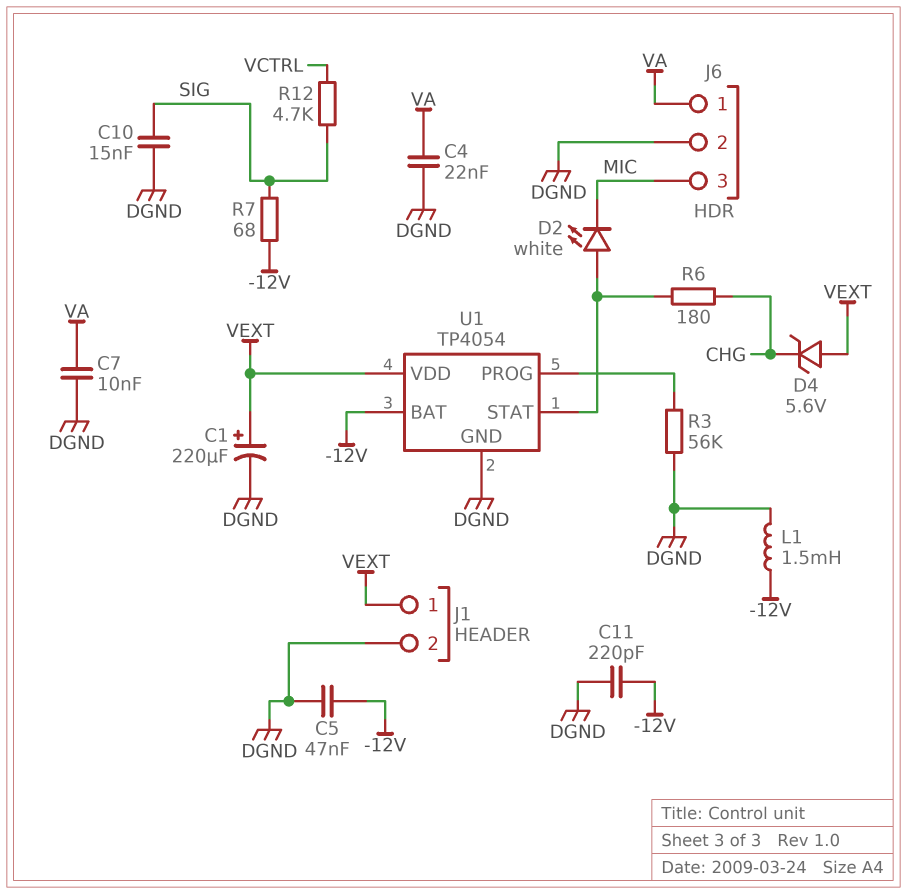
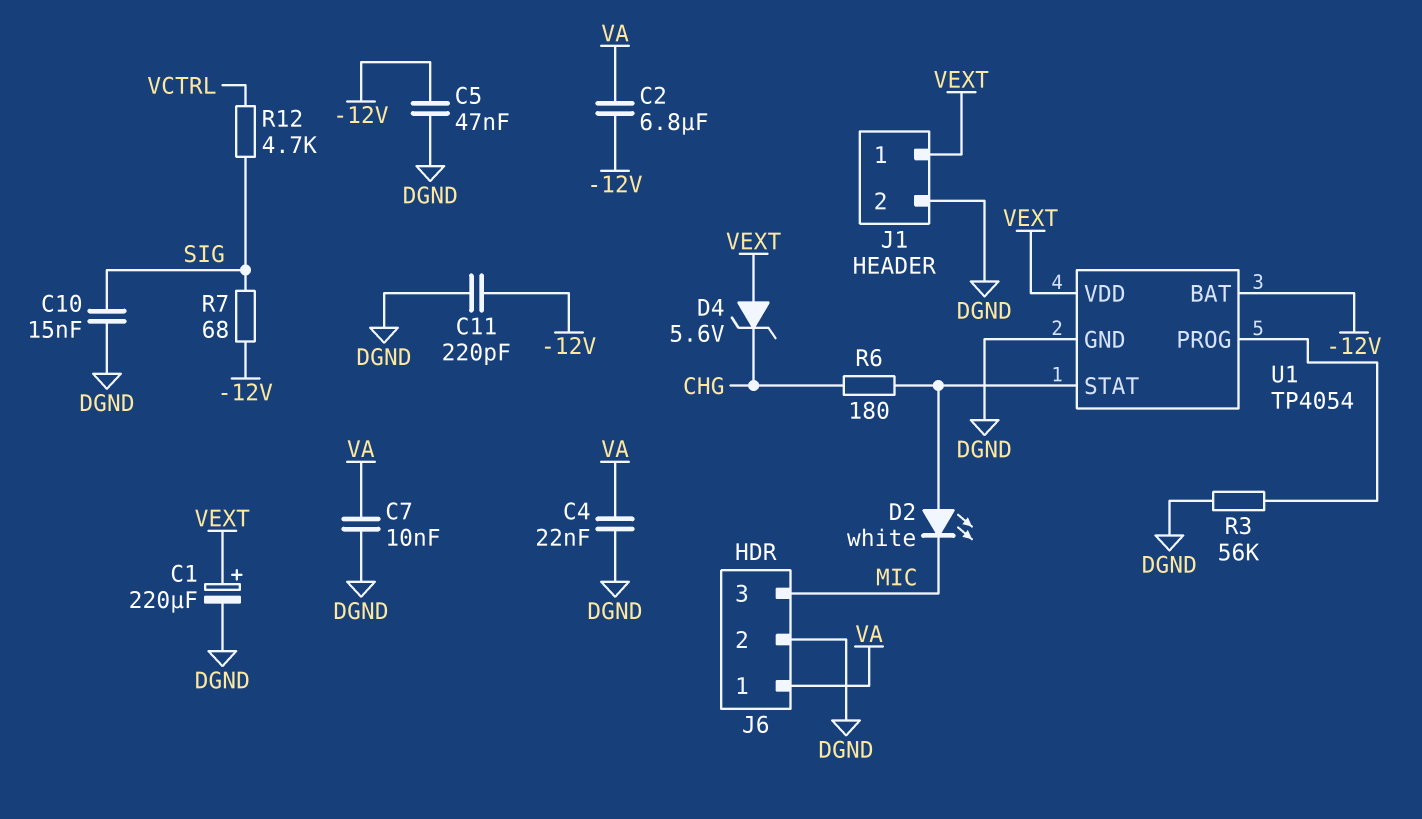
C2: none -> 6.8uF (-12V, VA)
L1: 1.5mH (-12V, DGND) -> none

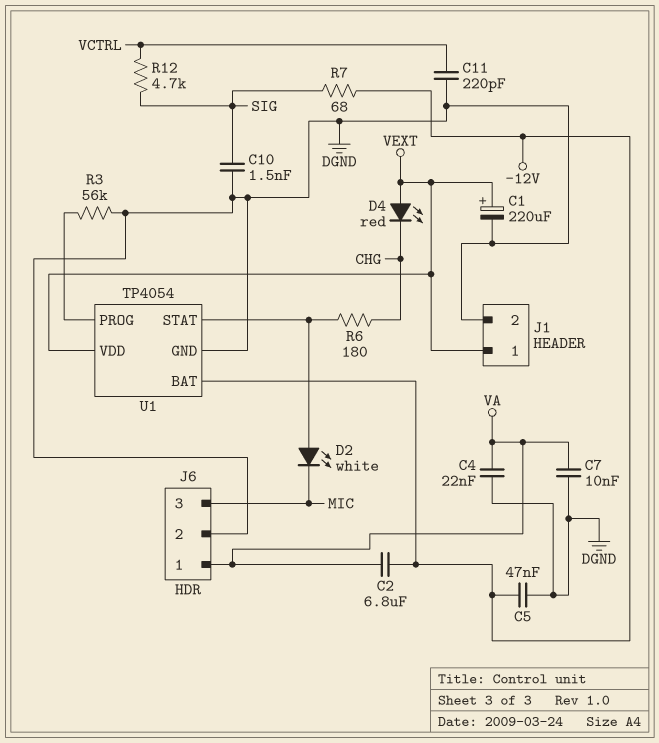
C10: 15nF (DGND, SIG) -> 1.5nF (DGND, SIG)
C11: 220pF (-12V, DGND) -> 220pF (DGND, VCTRL)
D4: zener 5.6V (A VEXT, K CHG) -> LED red (A VEXT, K CHG)

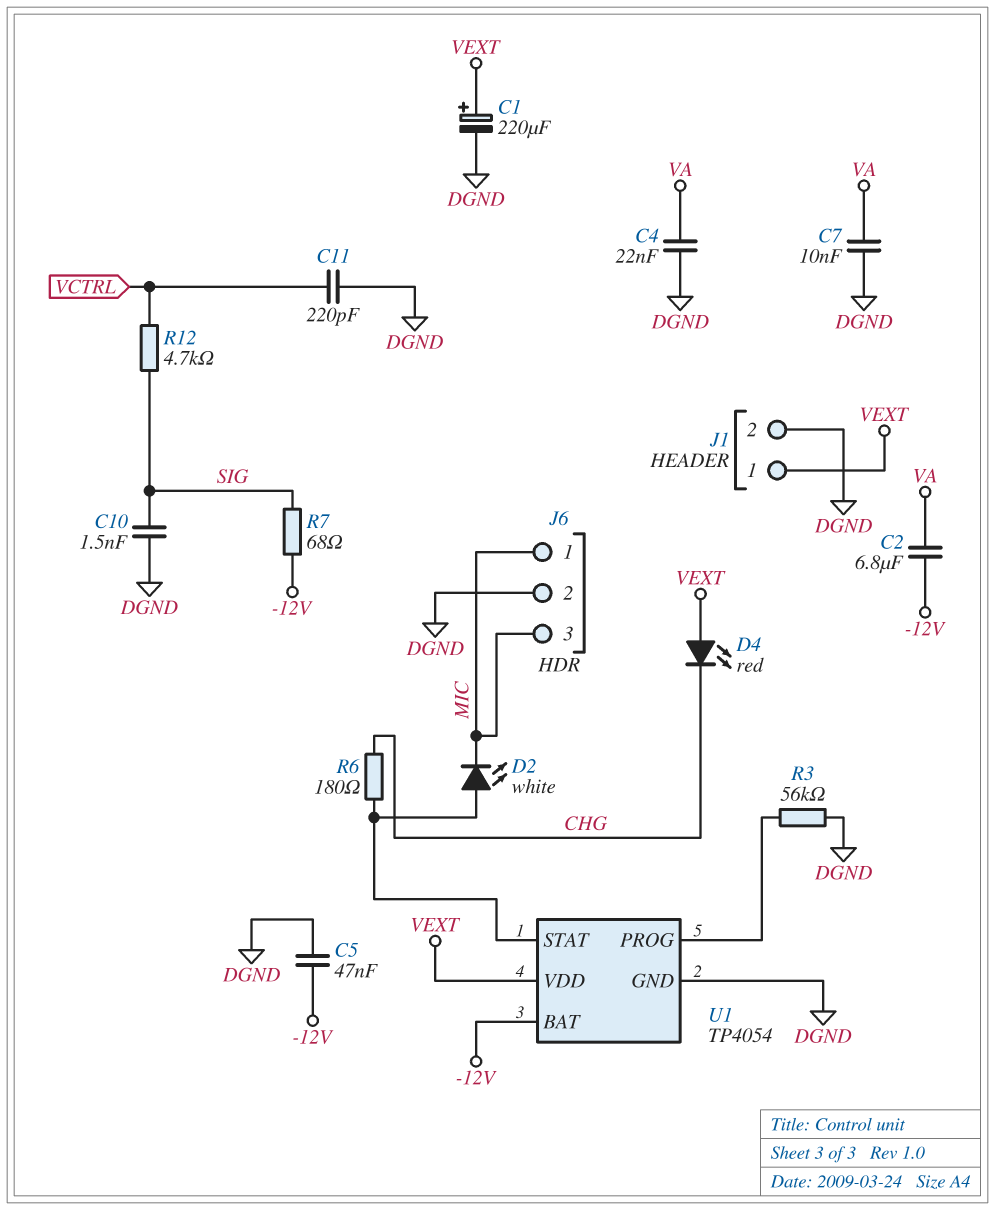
J6 pin 1: VA -> MIC

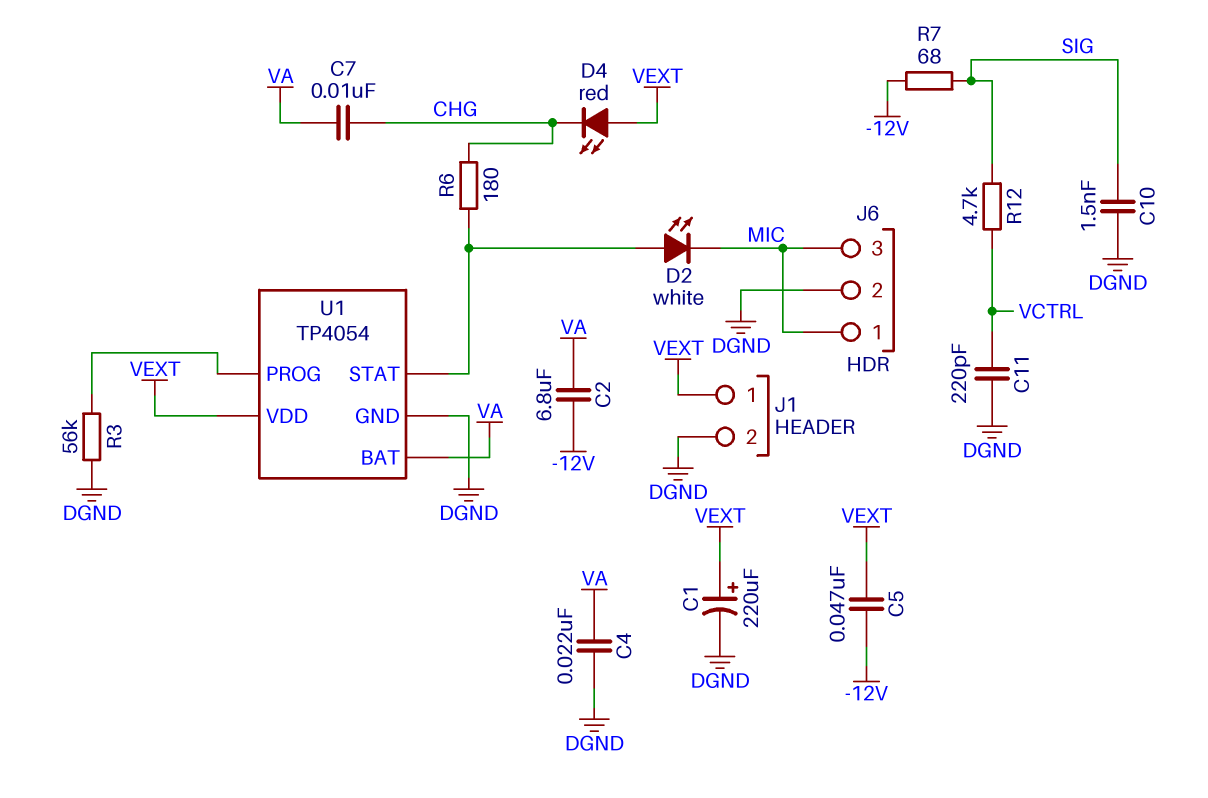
C5: 47nF (-12V, DGND) -> 47nF (-12V, VEXT)
C7: 10nF (DGND, VA) -> 10nF (CHG, VA)
U1 pin BAT: -12V -> VA

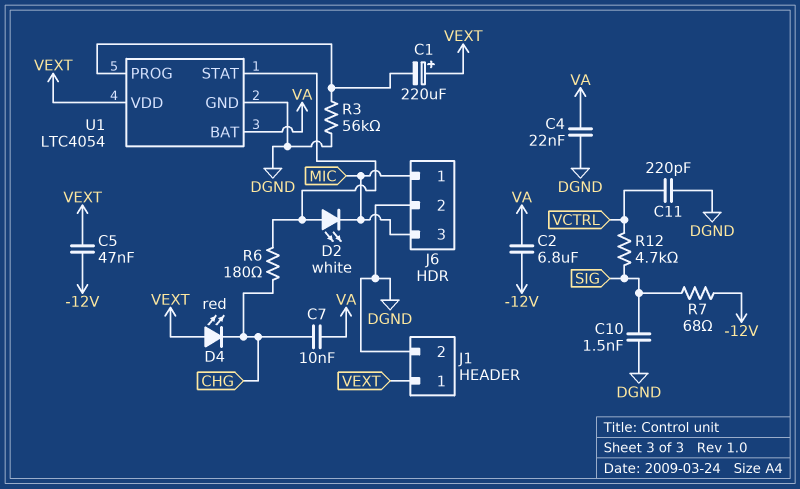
C1: 220uF (plus VEXT, minus DGND) -> 220uF (plus VEXT, minus U1/PROG)
U1: TP4054 -> LTC4054

